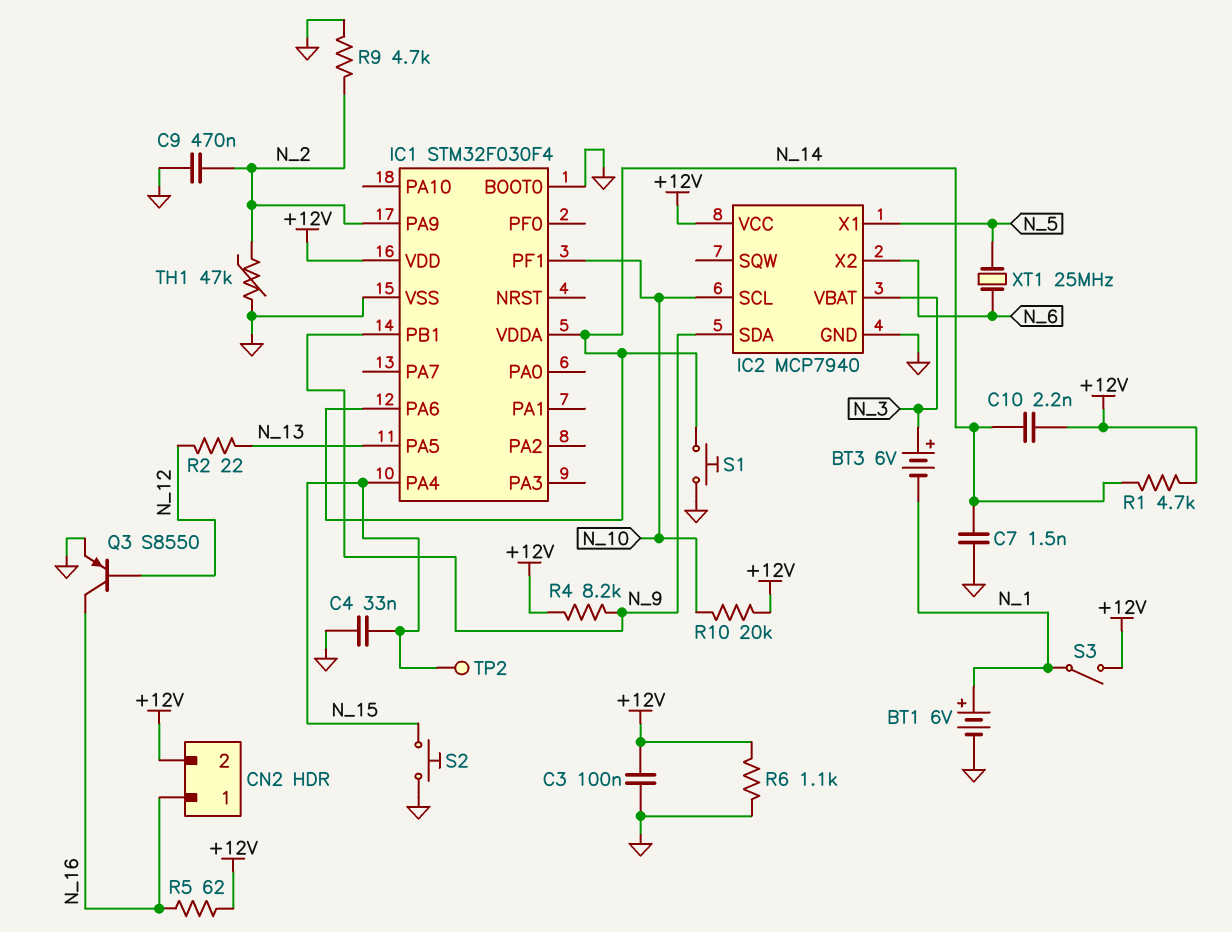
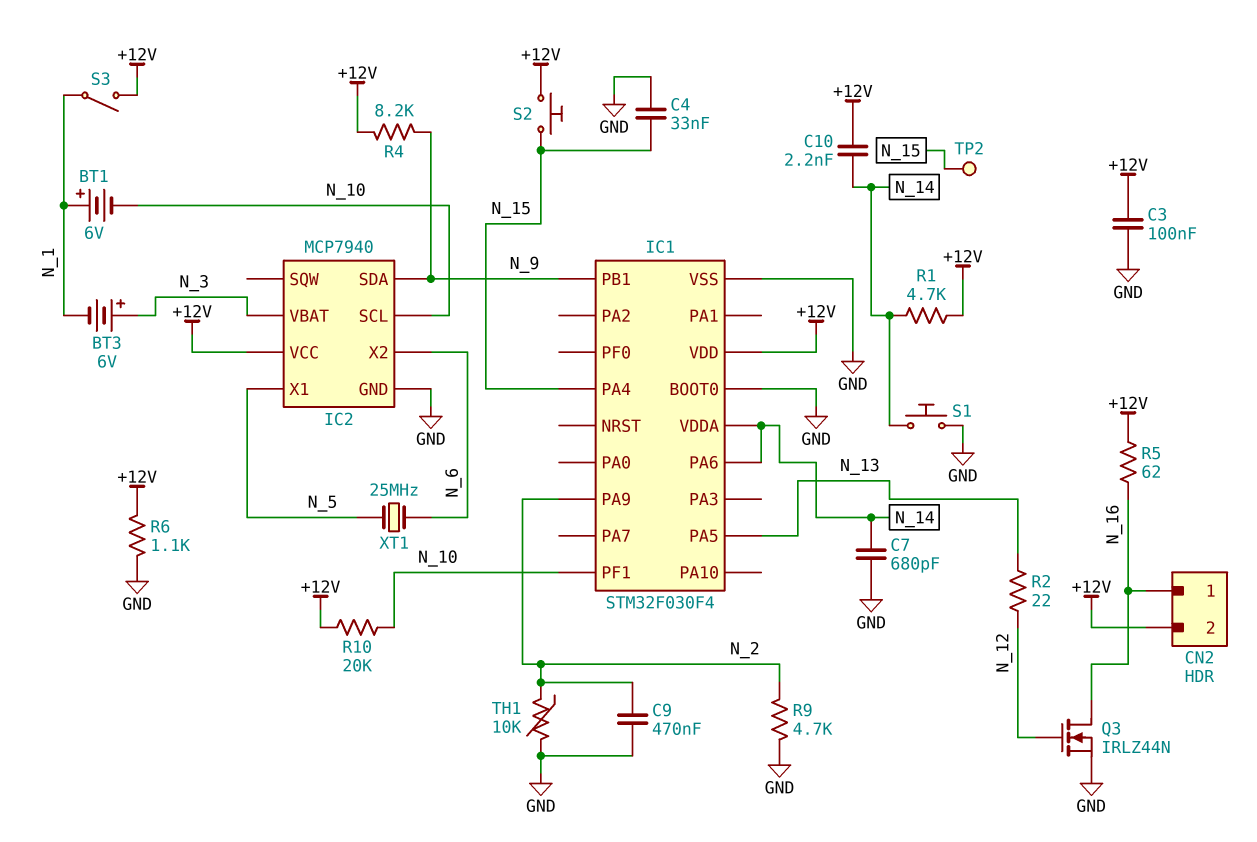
BT1: 6V (plus N_1, minus GND) -> 6V (plus N_1, minus N_10)
C7: 1.5nF (GND, N_14) -> 680pF (GND, N_14)
Q3: PNP S8550 (B N_12, C N_16, E GND) -> NMOS IRLZ44N (G N_12, D N_16, S GND)
S2: button (GND, N_15) -> button (+12V, N_15)
TH1: 47k (GND, N_2) -> 10k (GND, N_2)

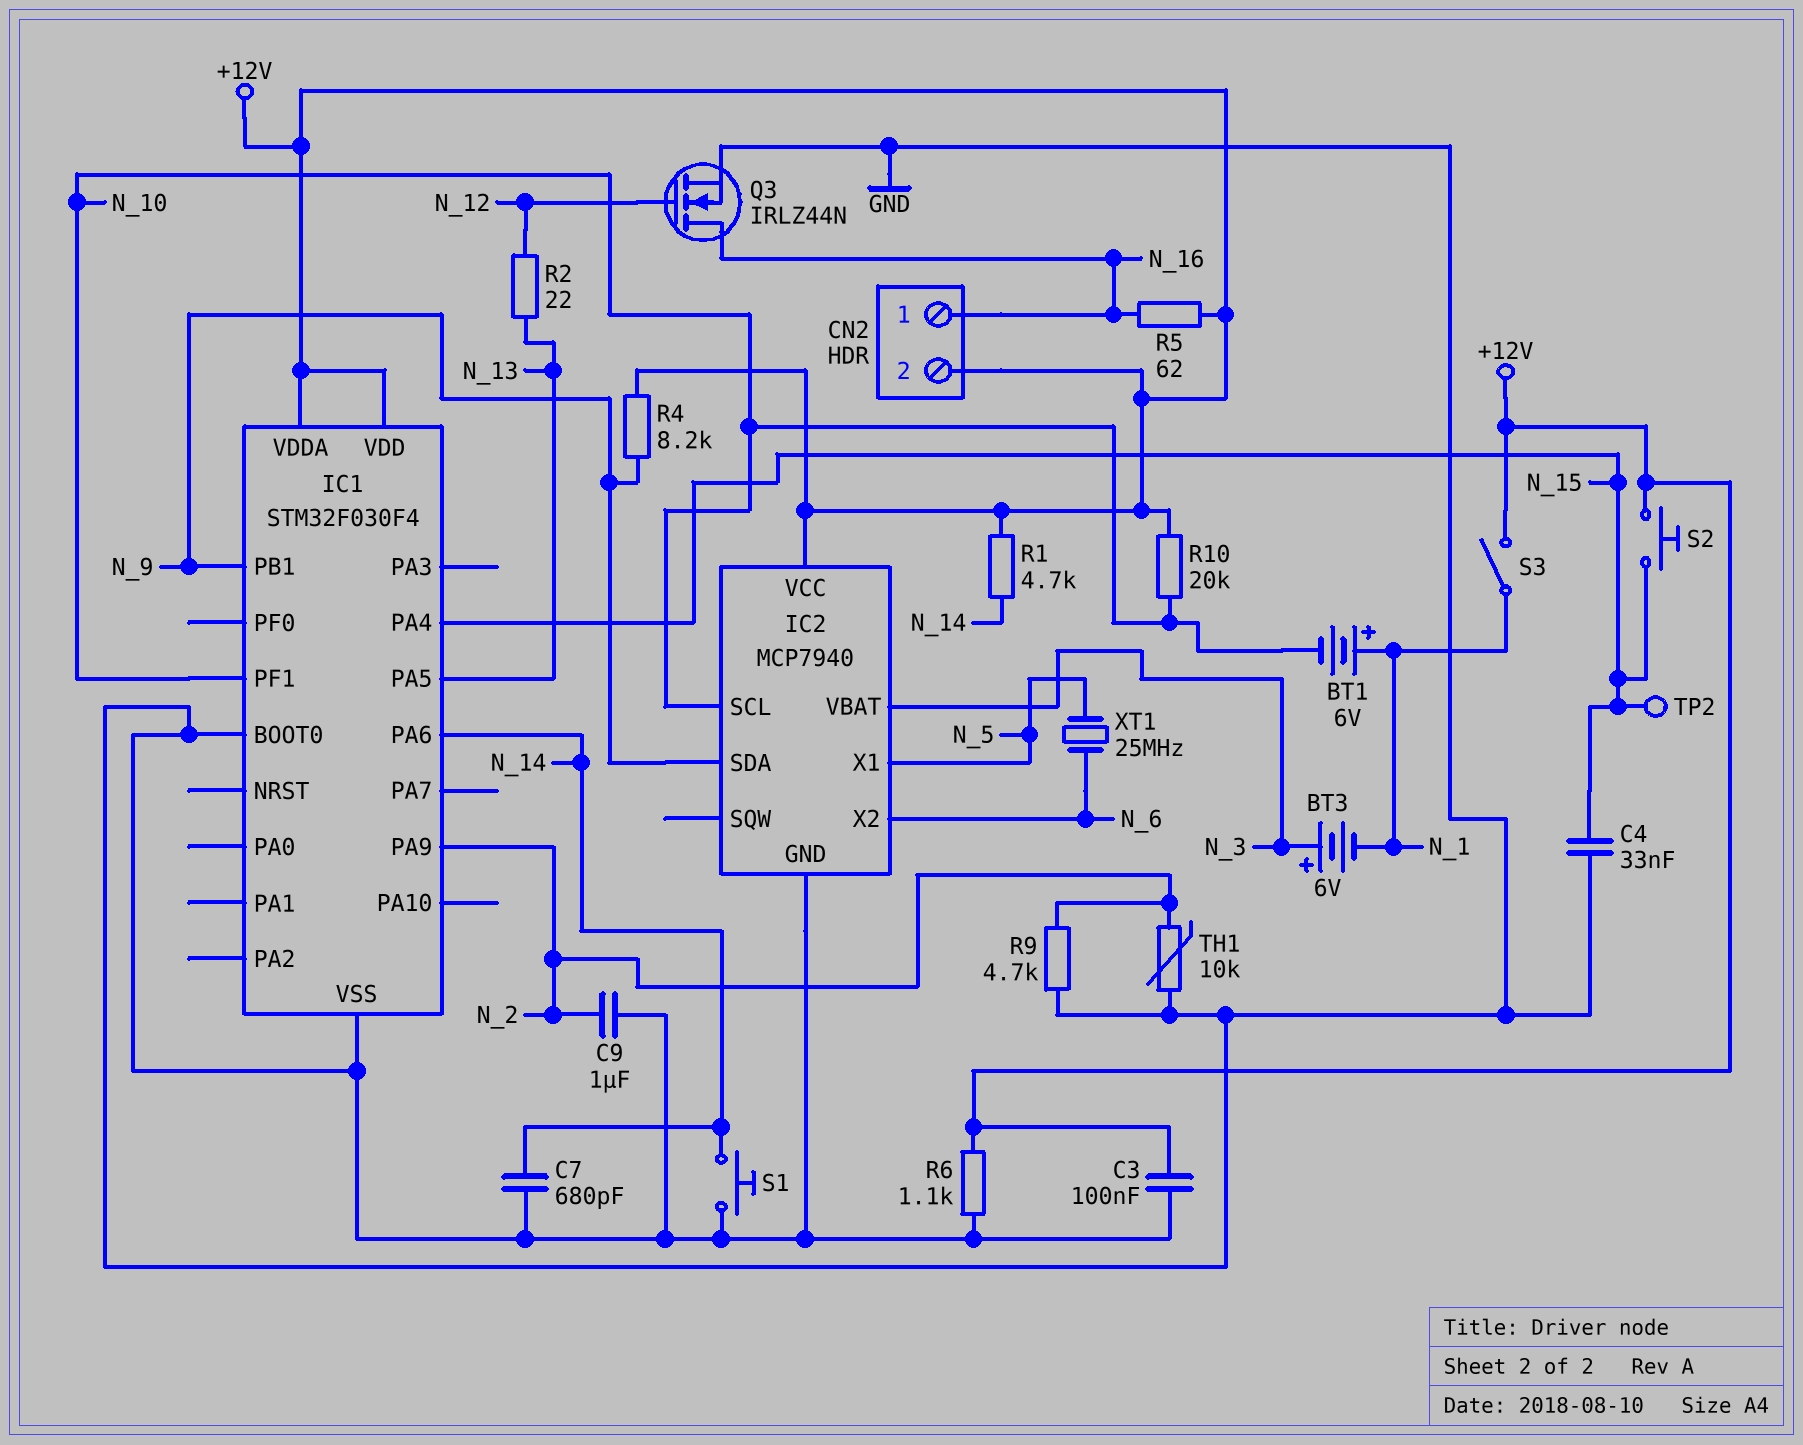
C9: 470nF (GND, N_2) -> 1uF (GND, N_2)
C10: 2.2nF (+12V, N_14) -> none
IC1 pin VDDA: N_14 -> +12V

